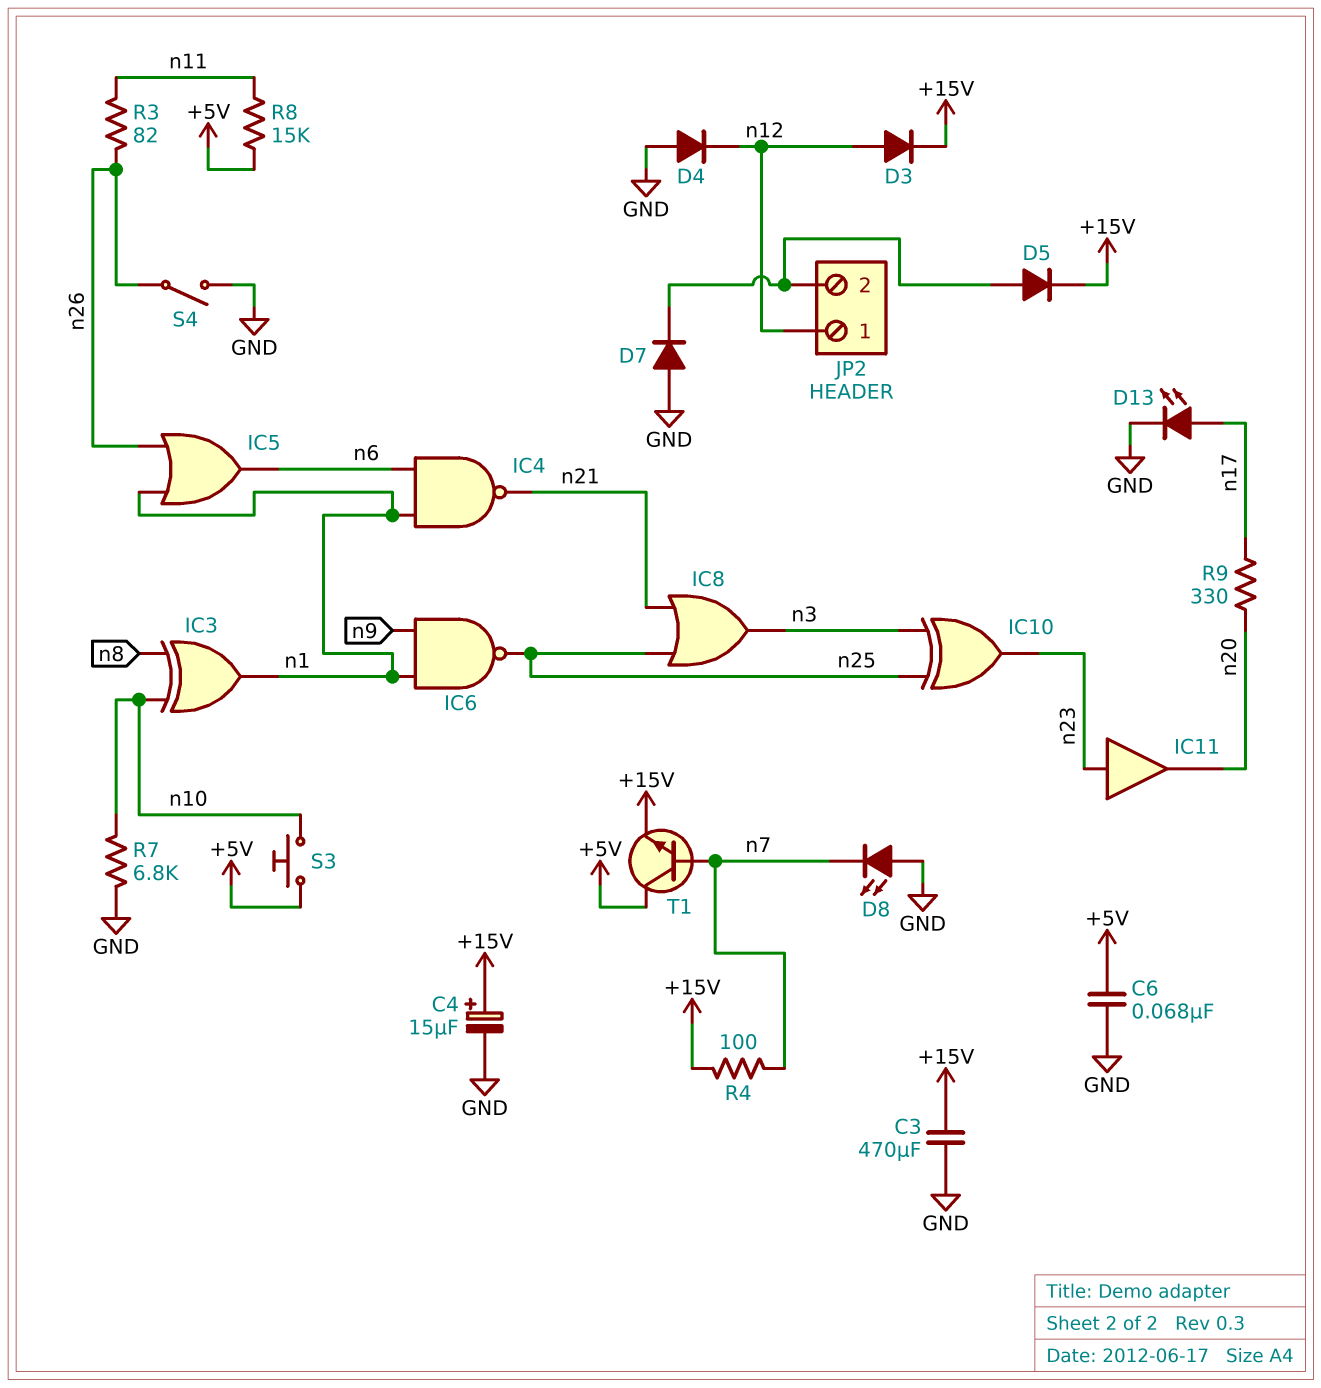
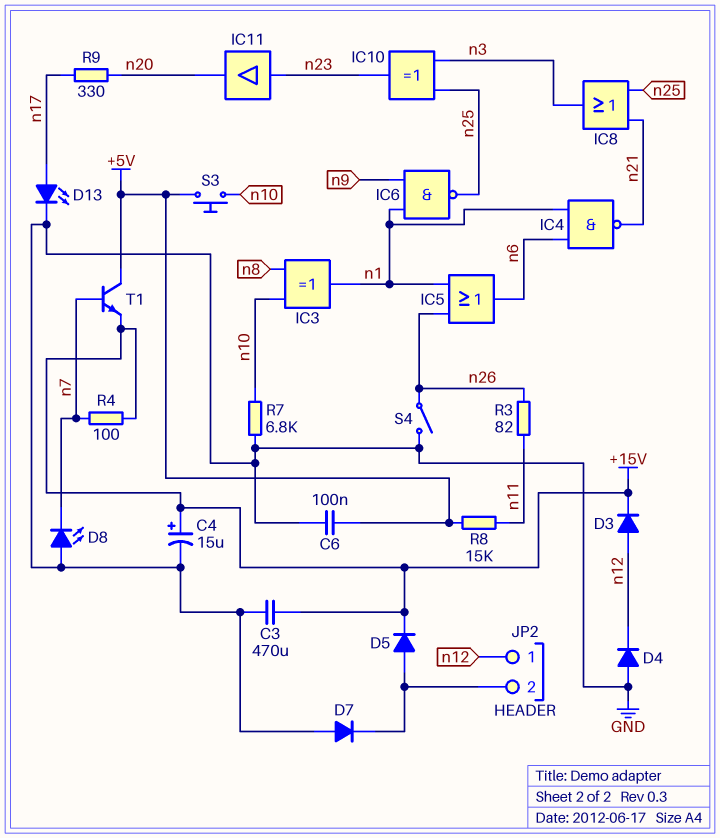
C6: 68nF (+5V, GND) -> 100nF (+5V, GND)

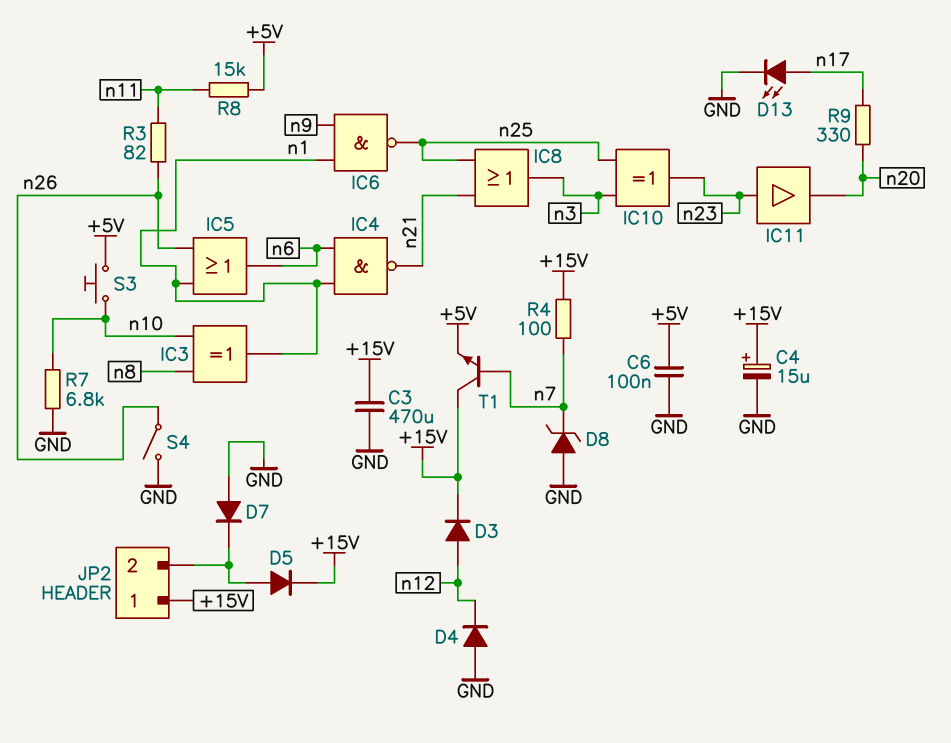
D8: LED (A GND, K n7) -> zener (A GND, K n7)
JP2 pin 1: n12 -> +15V
T1: NPN (B n7, C +5V, E +15V) -> NPN (B n7, C +15V, E +5V)

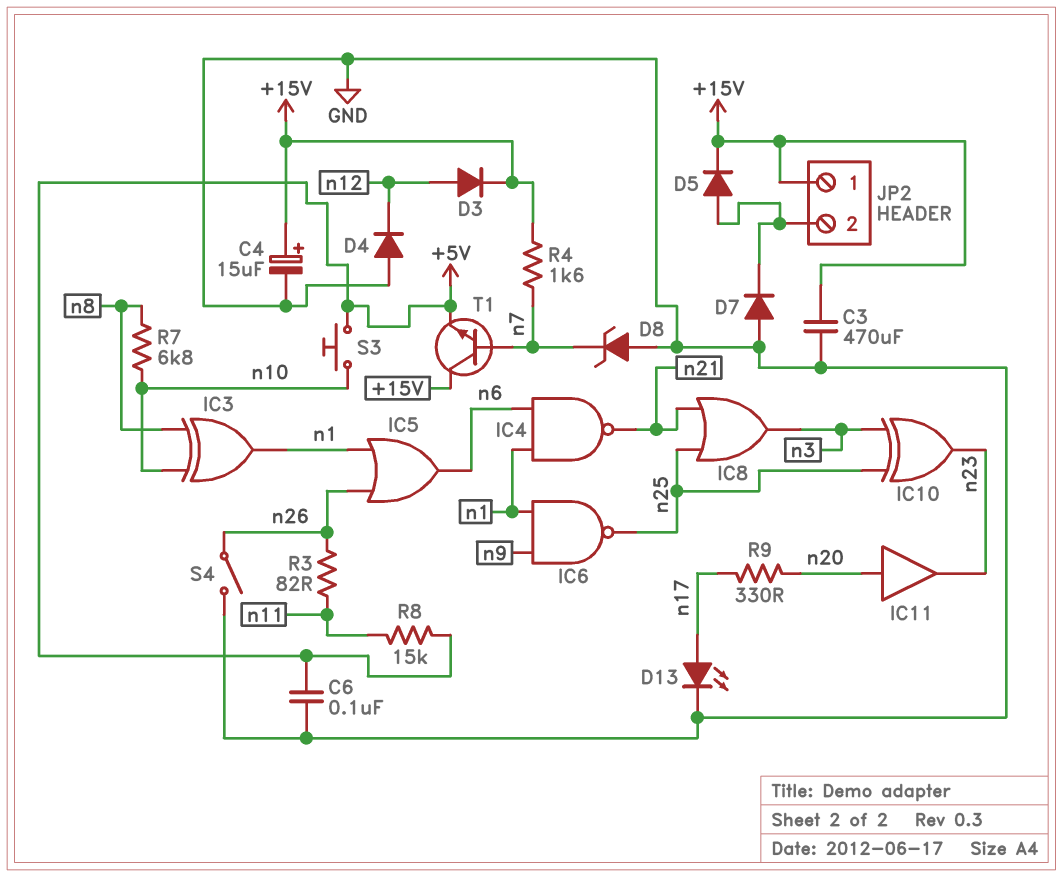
IC11: buffer (in n23, out n20) -> buffer (in n20, out n23)
R4: 100 (+15V, n7) -> 1.6k (+15V, n7)
R7: 6.8k (GND, n10) -> 6.8k (n8, n10)

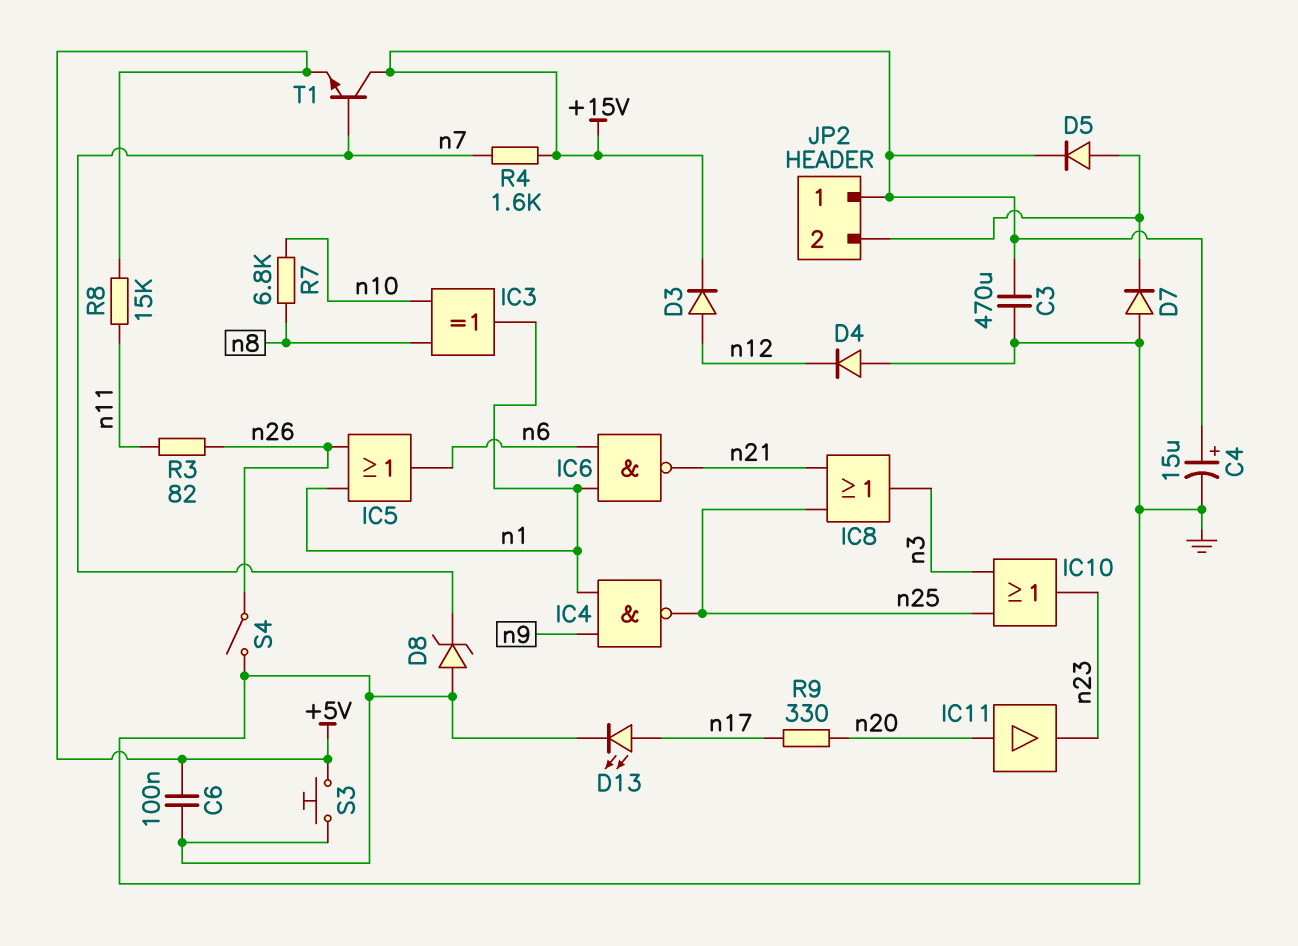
IC4: NAND (in n1, in n6, out n21) -> NAND (in n1, in n9, out n25)
IC6: NAND (in n1, in n9, out n25) -> NAND (in n1, in n6, out n21)
IC10: XOR (in n3, in n25, out n23) -> OR (in n3, in n25, out n23)
S3: button (+5V, n10) -> button (+5V, GND)

